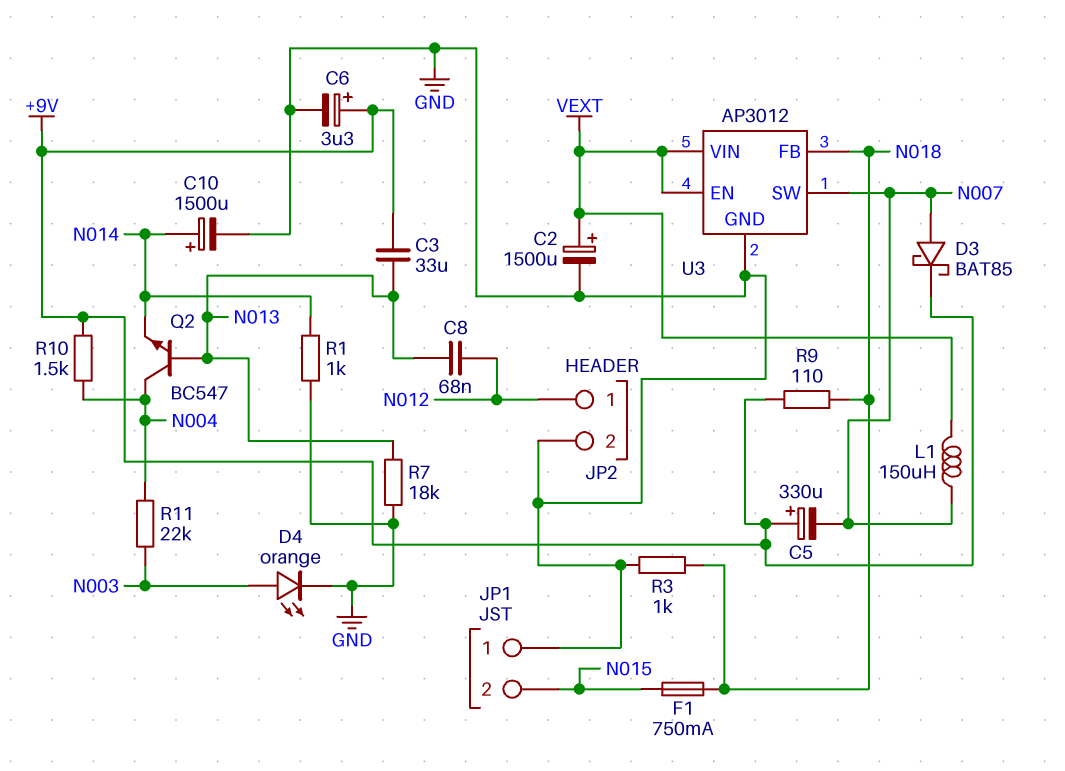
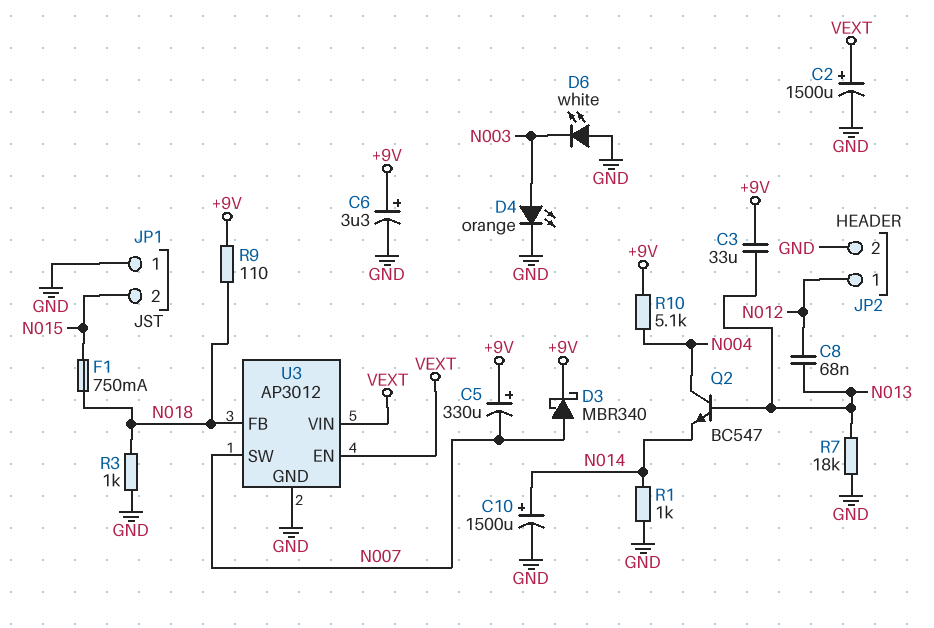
D3: schottky BAT85 (A N007, K +9V) -> schottky MBR340 (A N007, K +9V)
D6: none -> LED white (A GND, K N003)
L1: 150uH (N007, VEXT) -> none
R10: 1.5k (+9V, N004) -> 5.1k (+9V, N004)
R11: 22k (N003, N004) -> none

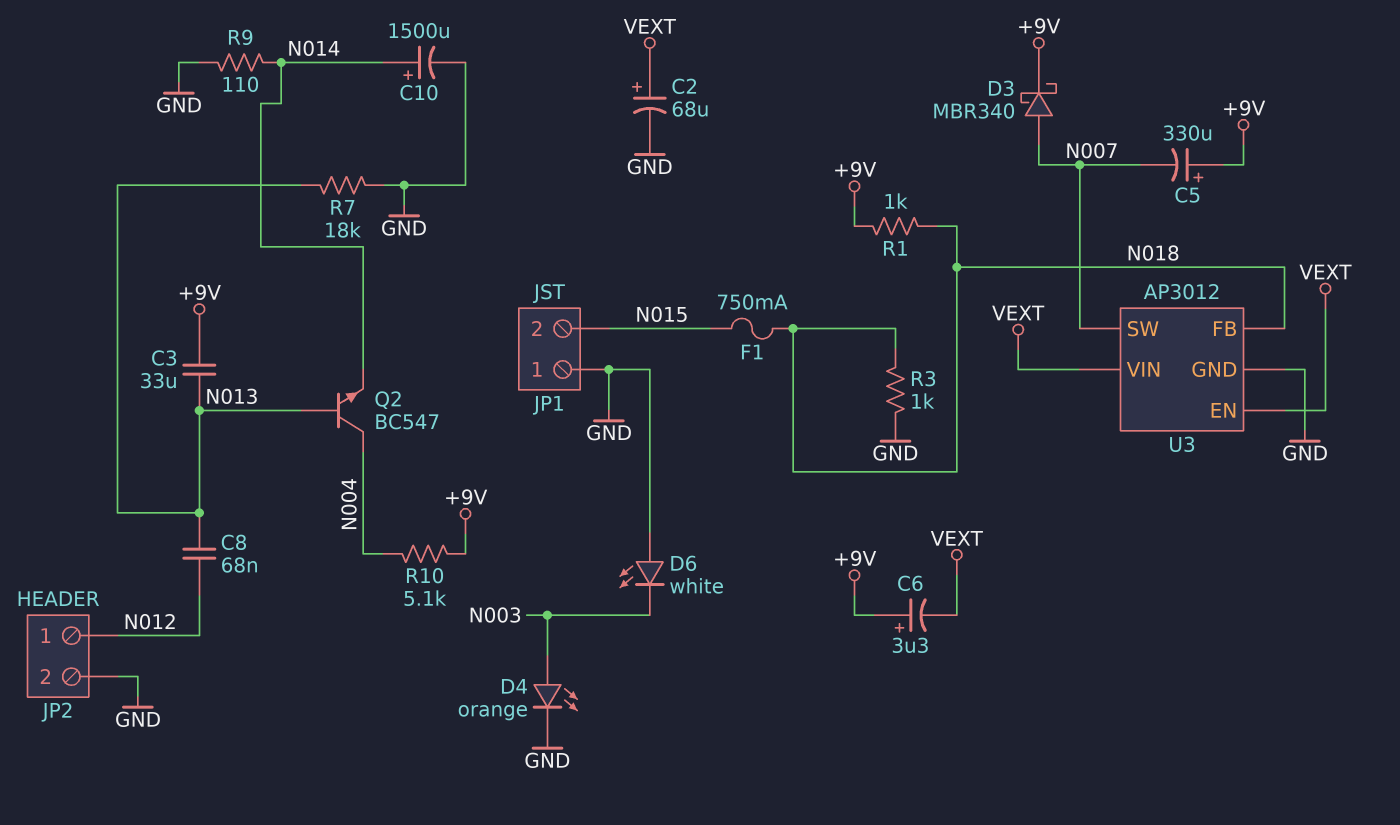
C2: 1500uF (plus VEXT, minus GND) -> 68uF (plus VEXT, minus GND)
C6: 3.3uF (plus +9V, minus GND) -> 3.3uF (plus +9V, minus VEXT)
R1: 1k (GND, N014) -> 1k (+9V, N018)
R9: 110 (+9V, N018) -> 110 (GND, N014)

